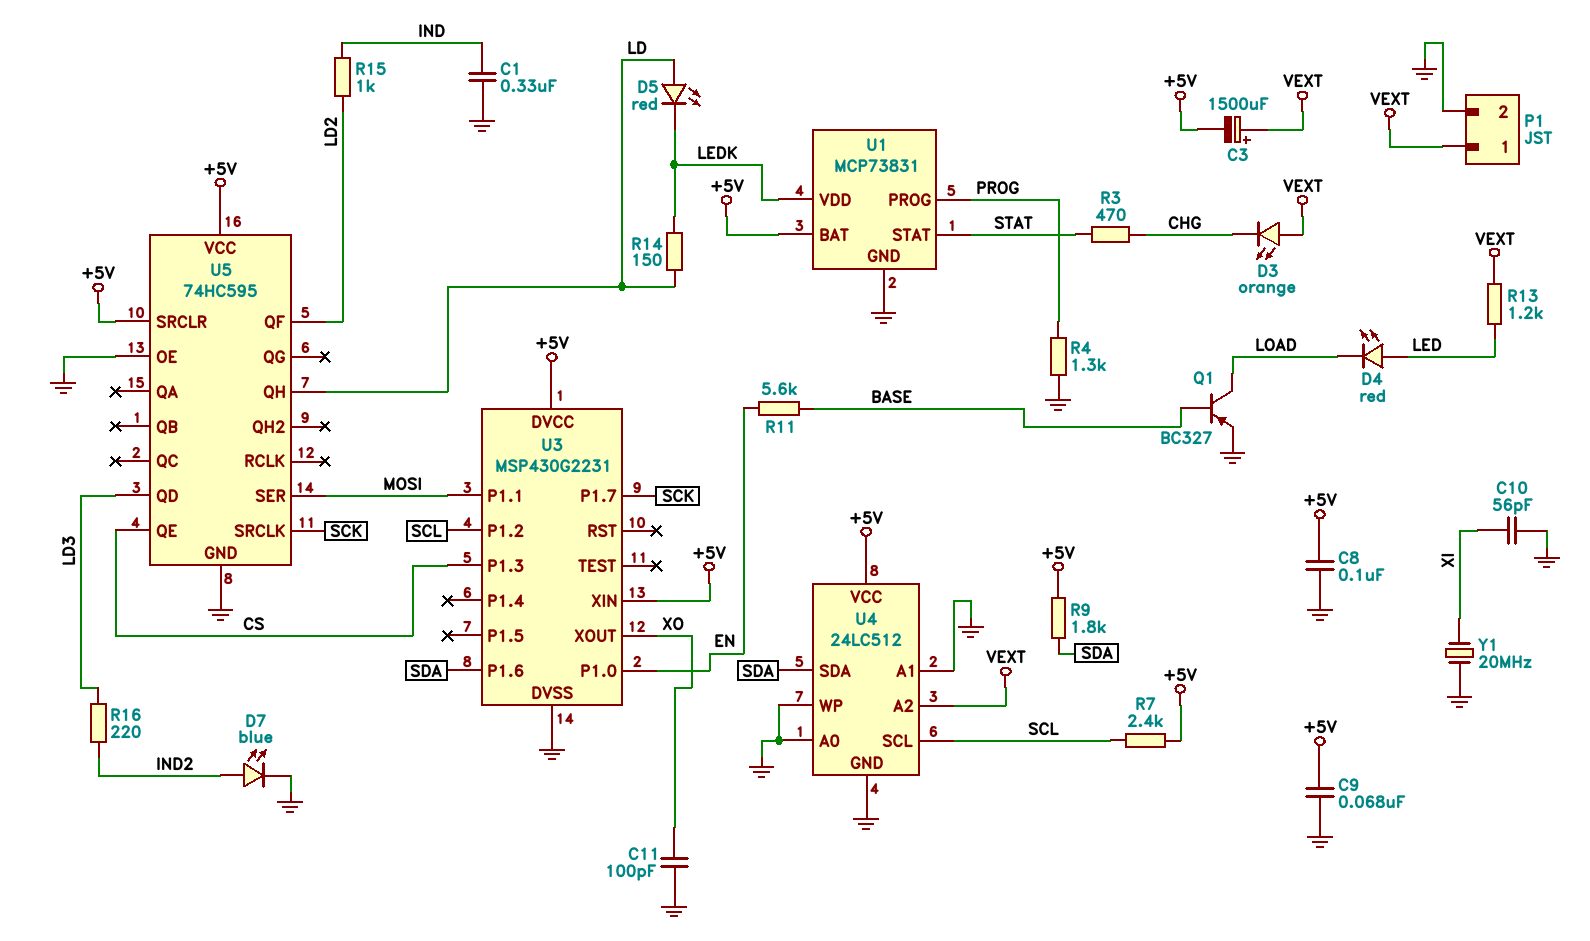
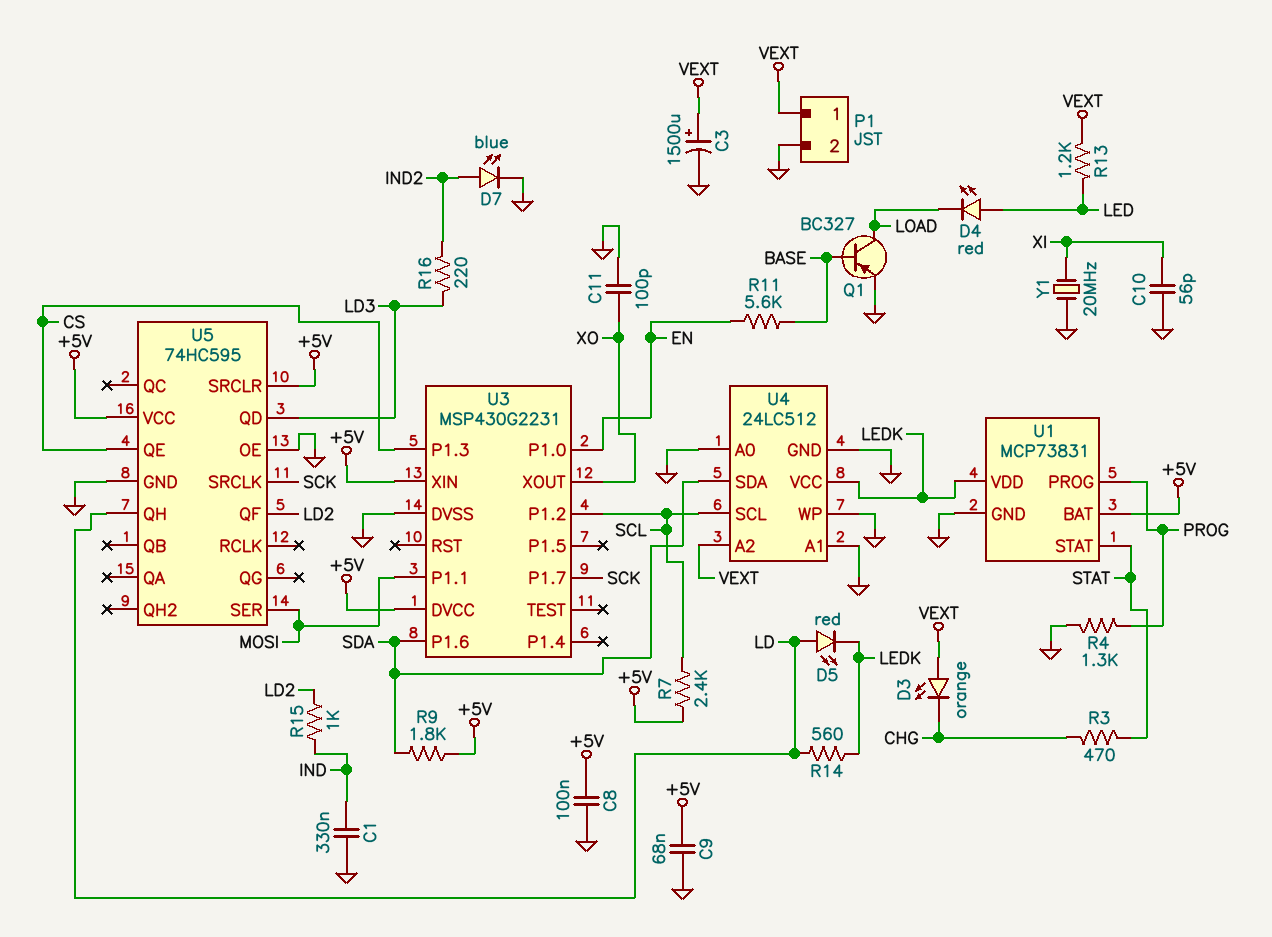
C3: 1500uF (plus VEXT, minus +5V) -> 1500uF (plus VEXT, minus GND)
R14: 150 (LD, LEDK) -> 560 (LD, LEDK)
U4 pin VCC: +5V -> LEDK

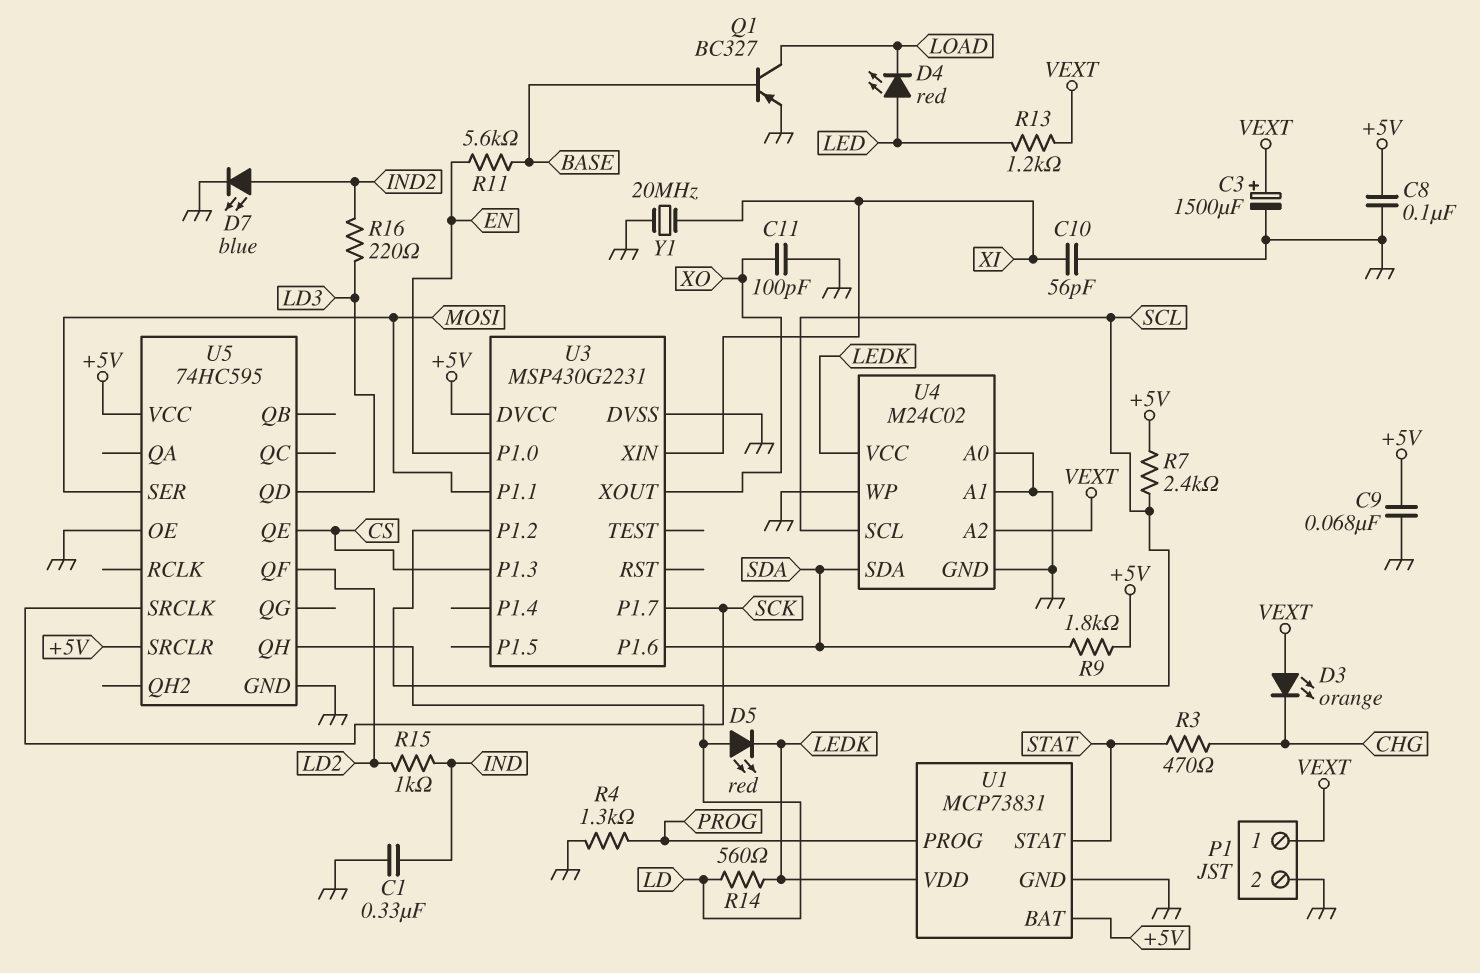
U3 pin XIN: +5V -> XI
U4: 24LC512 -> M24C02

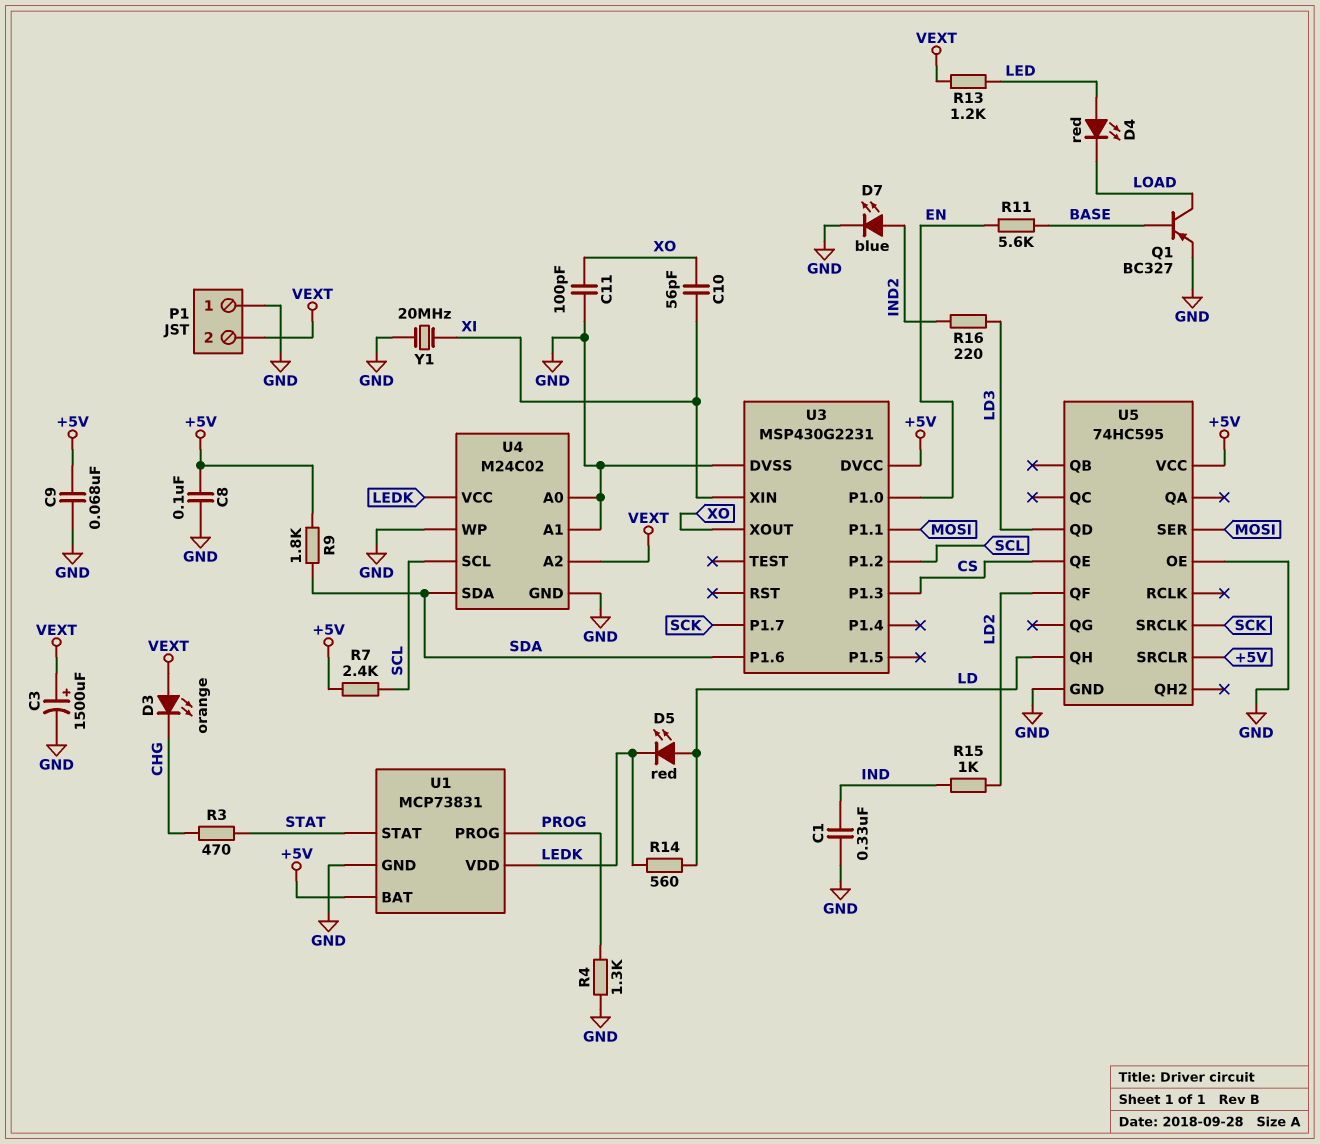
C10: 56pF (GND, XI) -> 56pF (XI, XO)
P1 pin 1: VEXT -> GND
P1 pin 2: GND -> VEXT

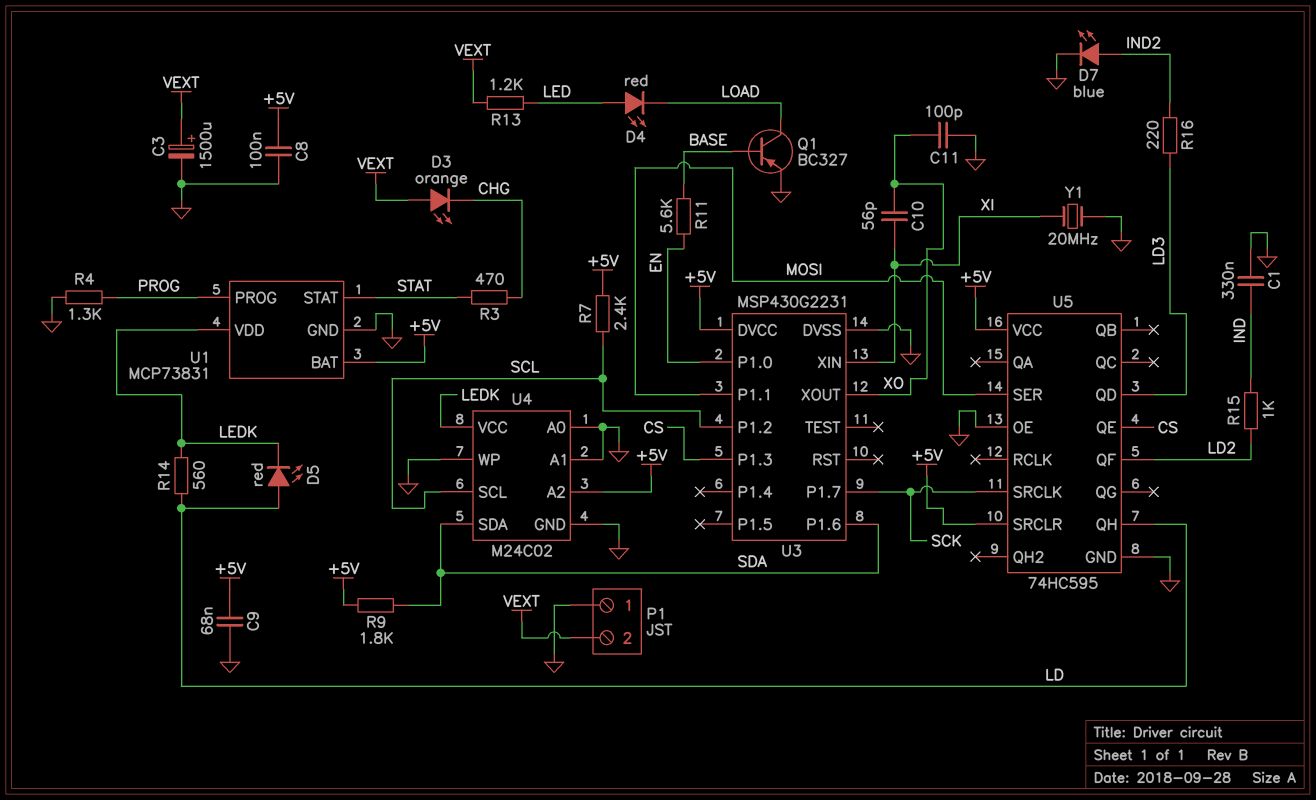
U4 pin A2: VEXT -> +5V

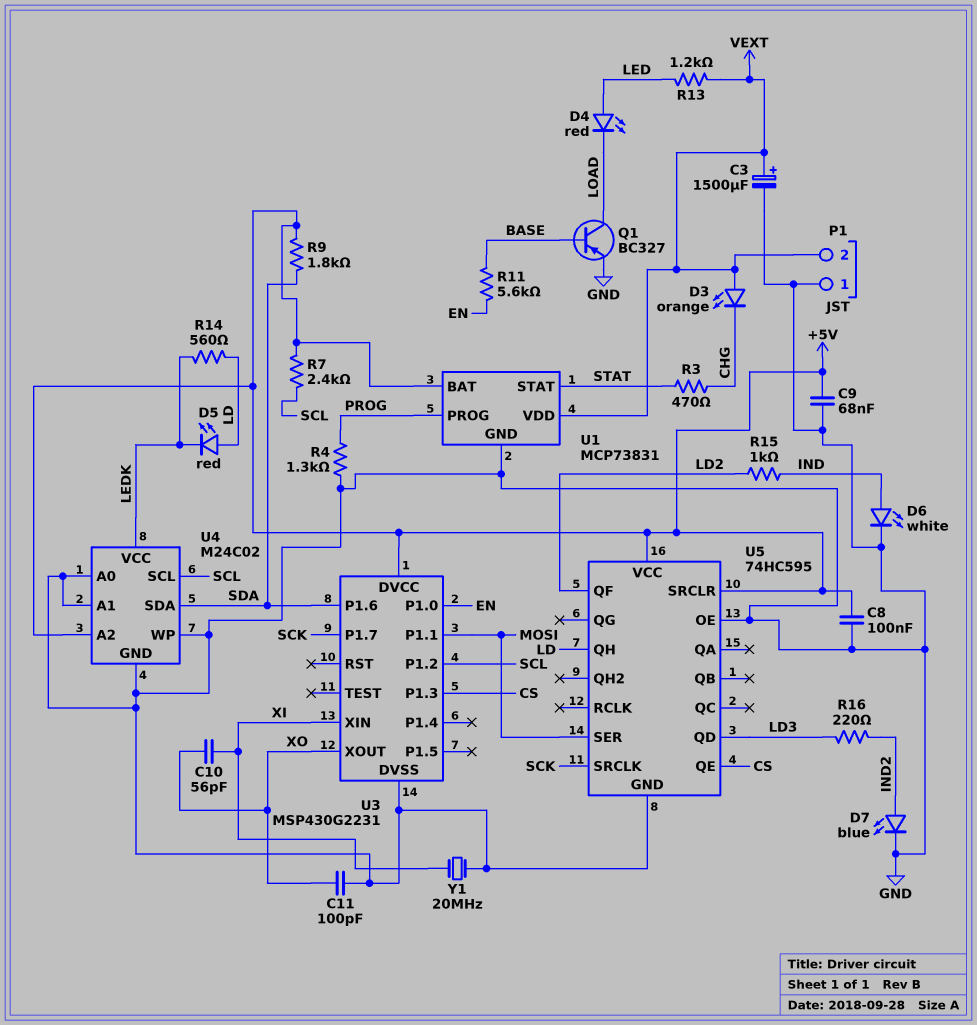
C1: 330nF (GND, IND) -> none
D6: none -> LED white (A IND, K GND)
U1 pin VDD: LEDK -> VEXT

